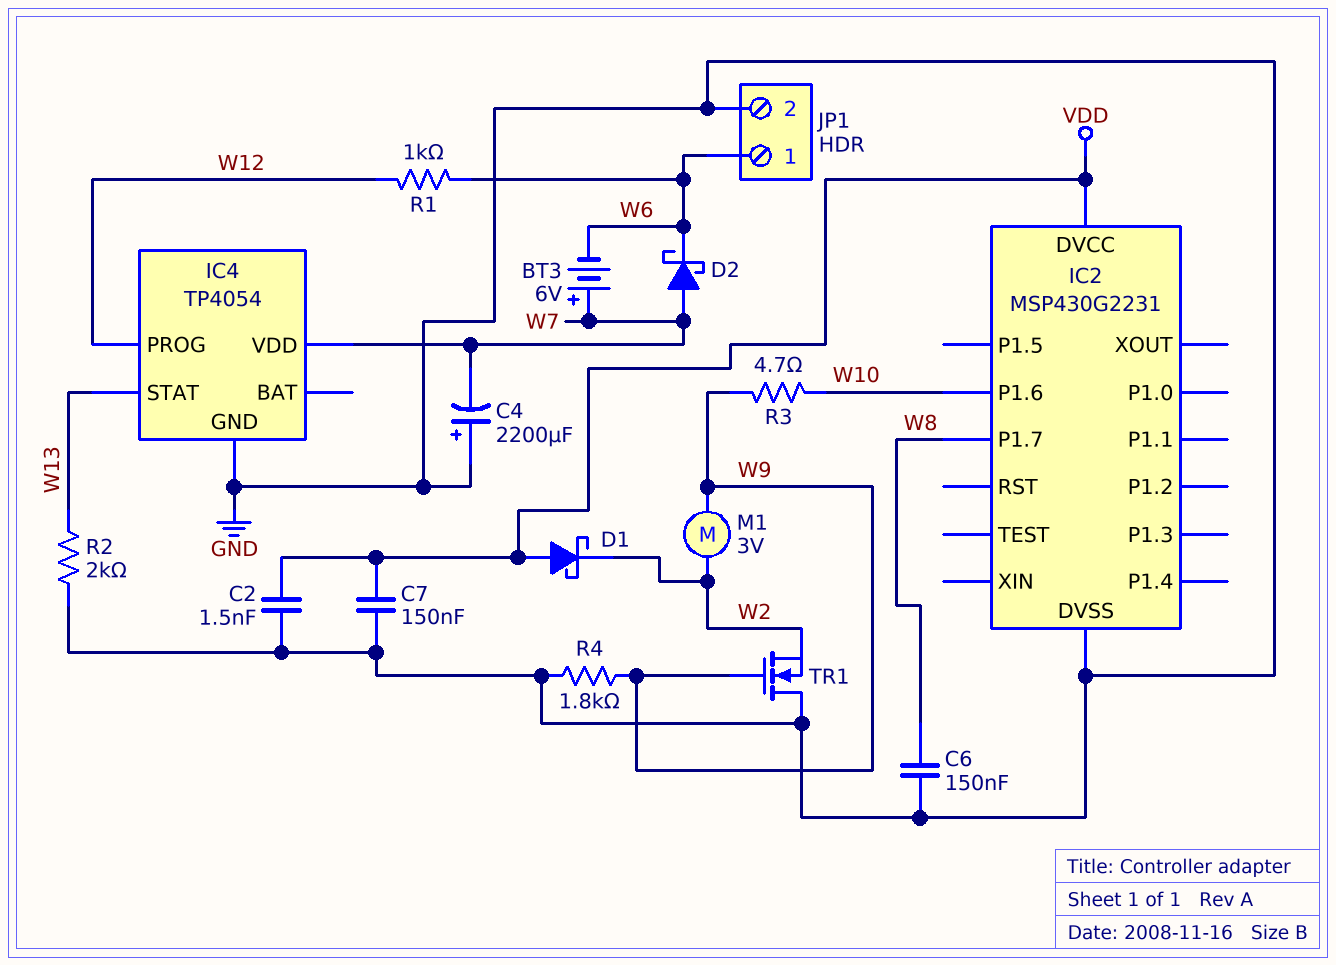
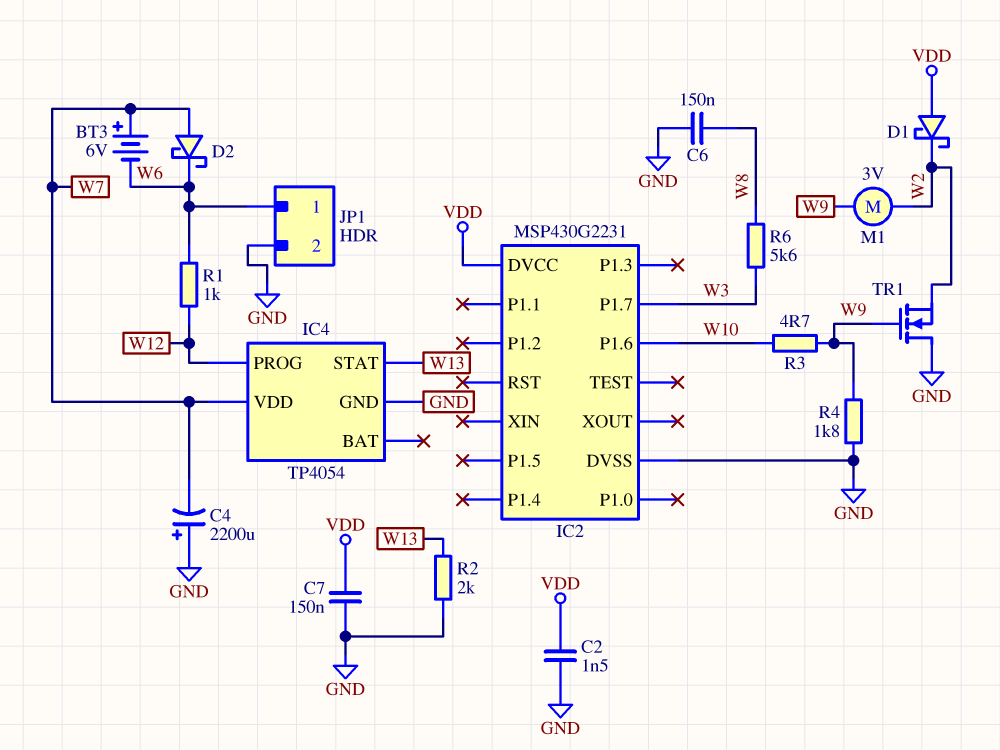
IC2 pin P1.7: W8 -> W3
R6: none -> 5.6k (W3, W8)

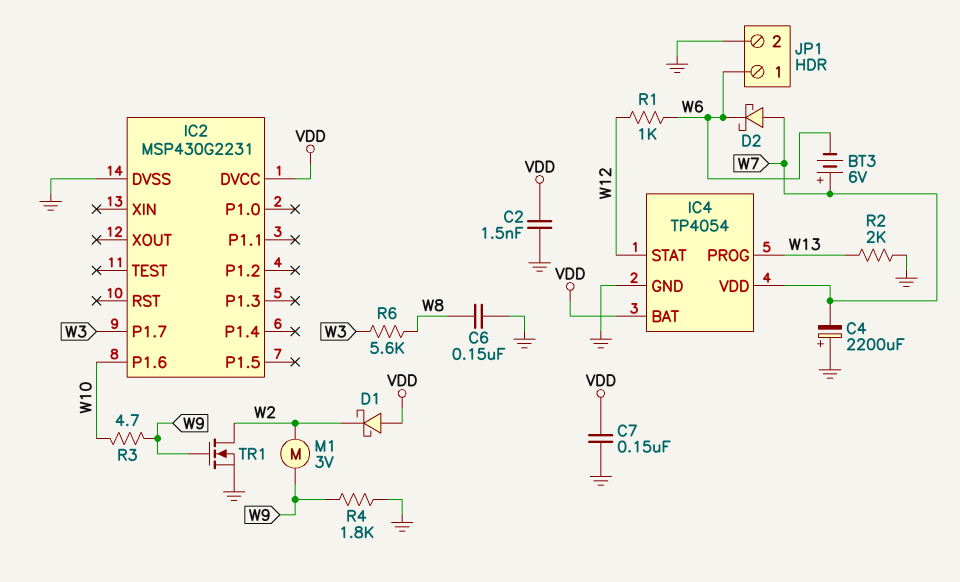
IC4 pin BAT: none -> VDD
IC4 pin PROG: W12 -> W13
IC4 pin STAT: W13 -> W12
TR1: NMOS (G W9, D GND, S W2) -> NMOS (G W9, D W2, S GND)

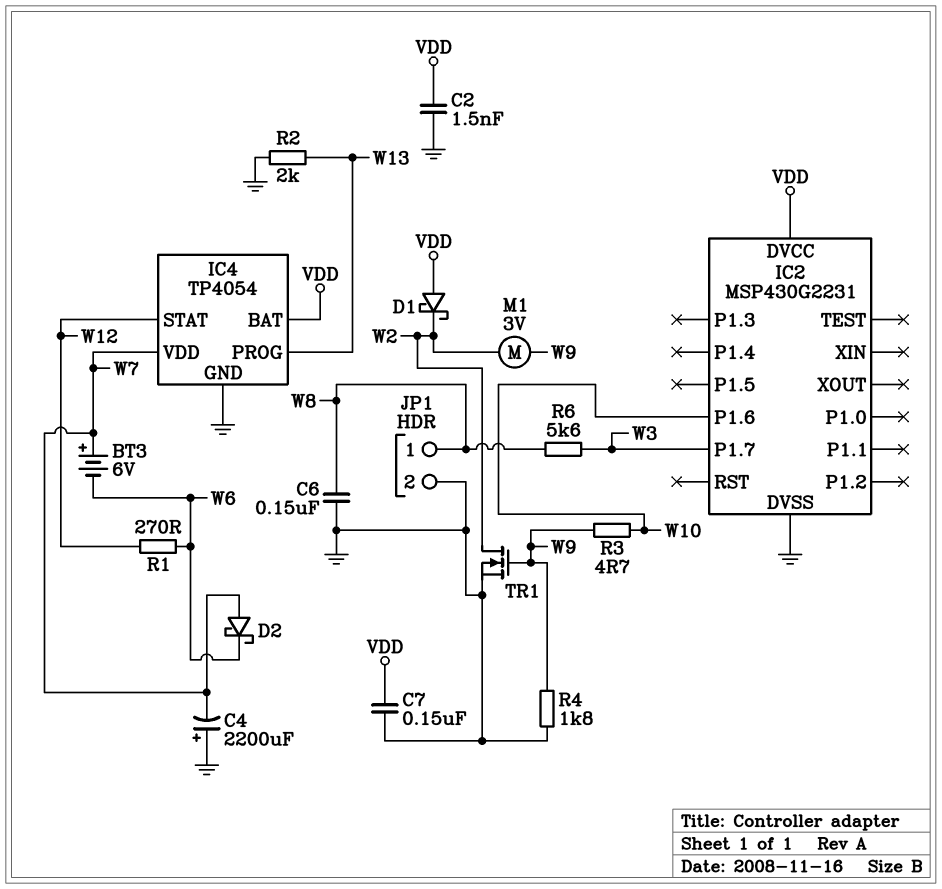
JP1 pin 1: W6 -> W8
R1: 1k (W6, W12) -> 270 (W6, W12)

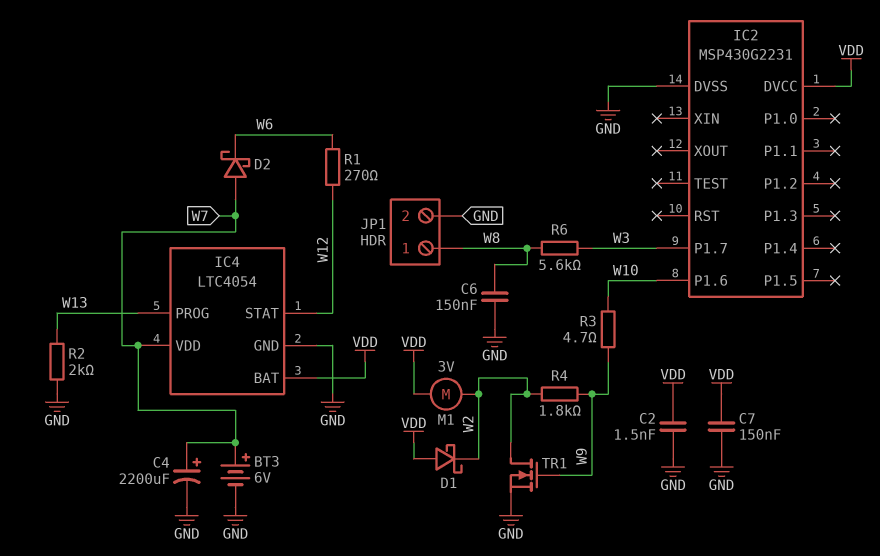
BT3: 6V (plus W7, minus W6) -> 6V (plus W7, minus GND)
C4: 2200uF (plus GND, minus W7) -> 2200uF (plus W7, minus GND)
IC4: TP4054 -> LTC4054
M1: motor 3V (W2, W9) -> motor 3V (VDD, W2)
R4: 1.8k (GND, W9) -> 1.8k (W2, W9)

